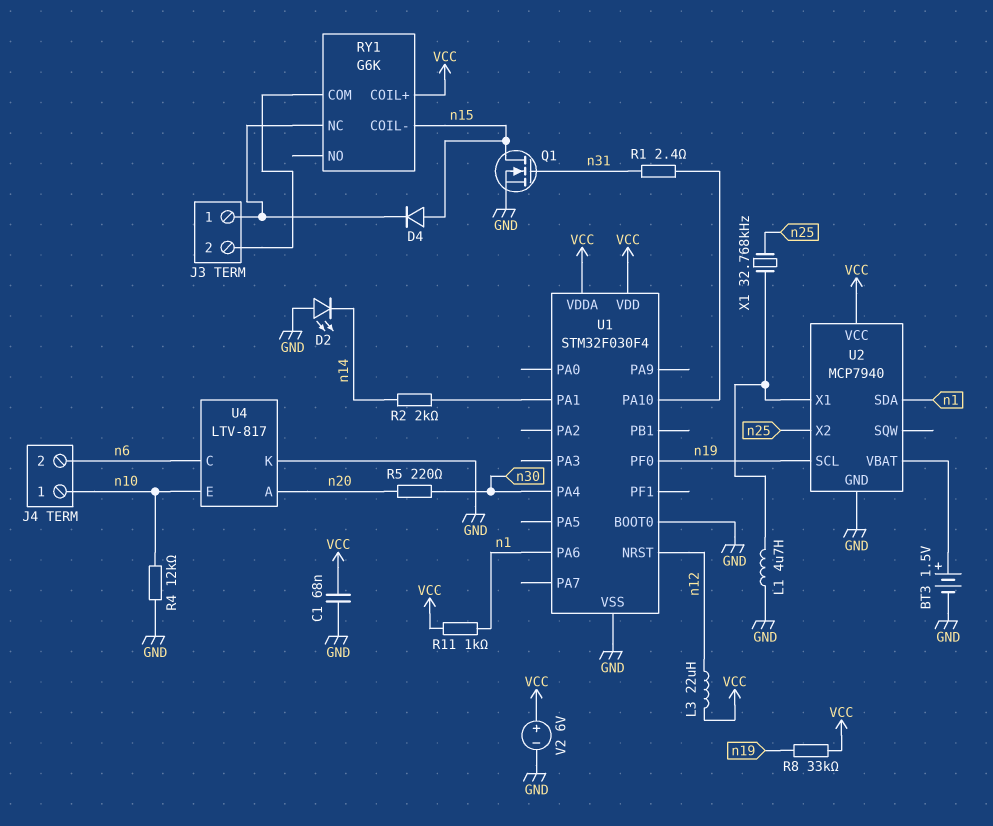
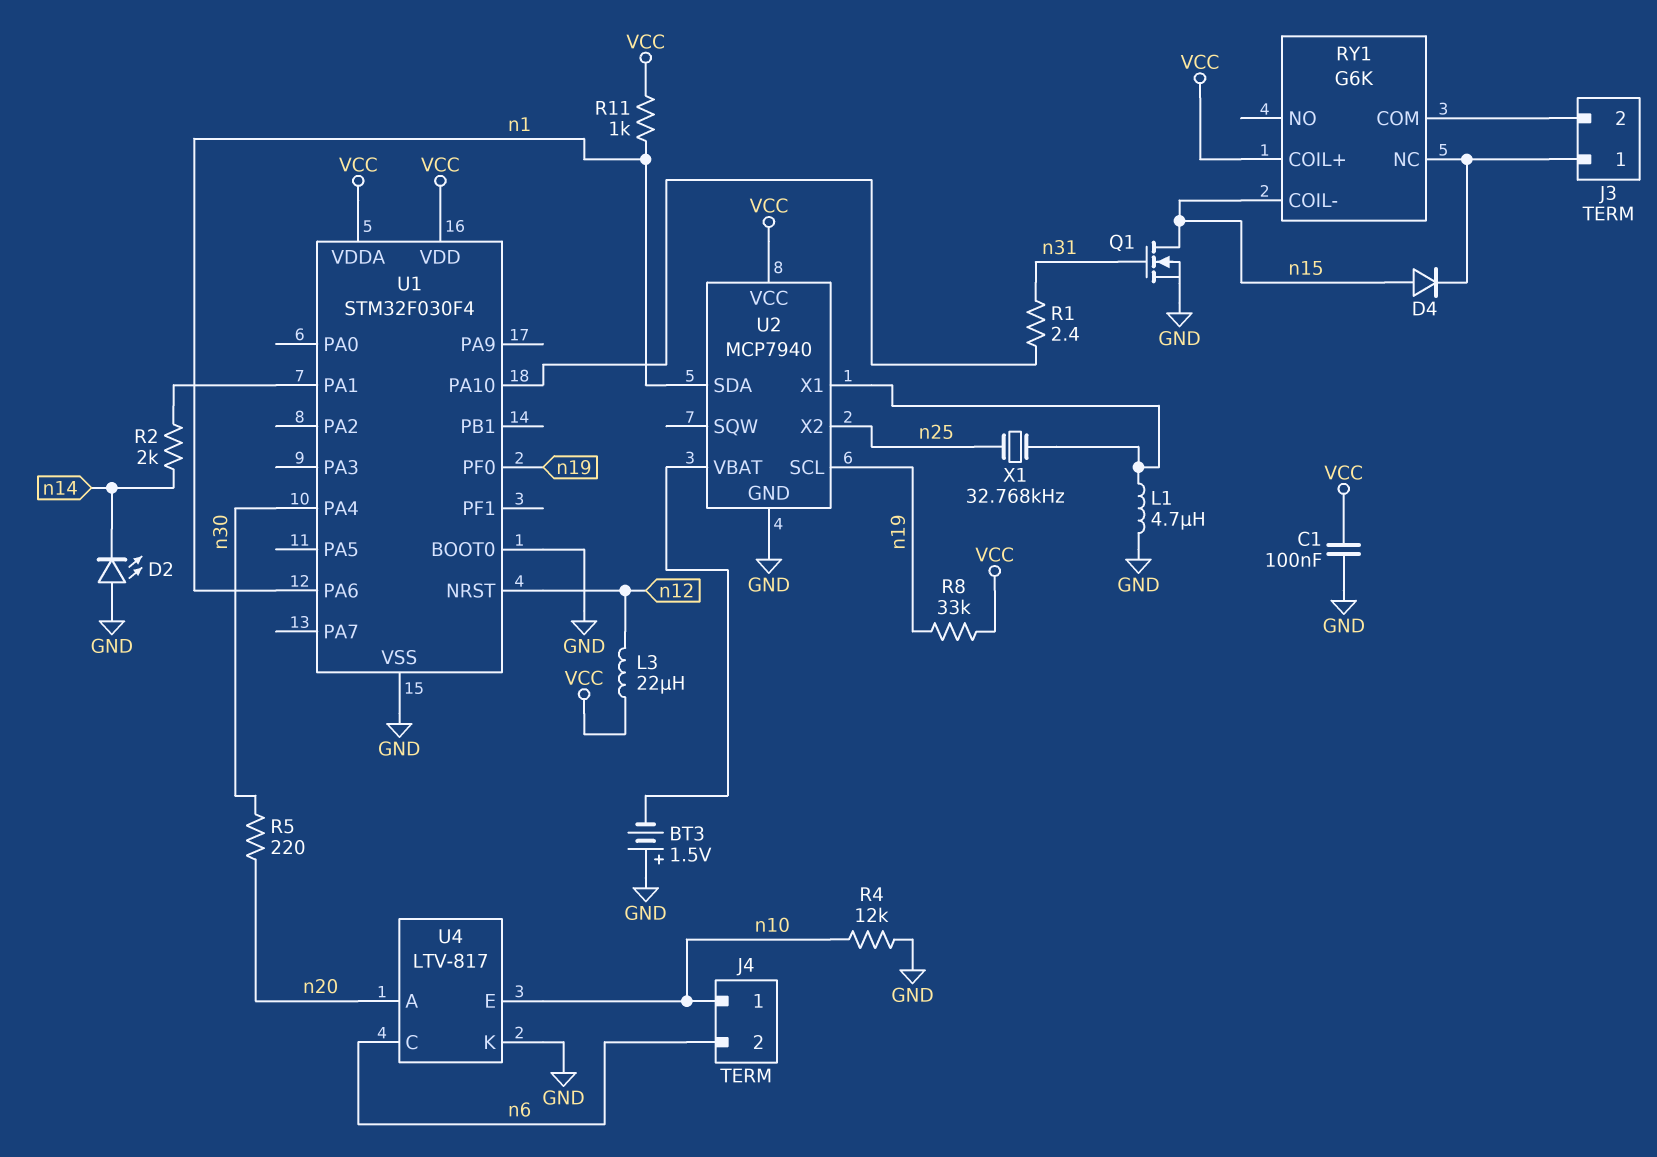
BT3: 1.5V (plus U2/VBAT, minus GND) -> 1.5V (plus GND, minus U2/VBAT)
C1: 68nF (GND, VCC) -> 100nF (GND, VCC)
V2: 6V (plus VCC, minus GND) -> none

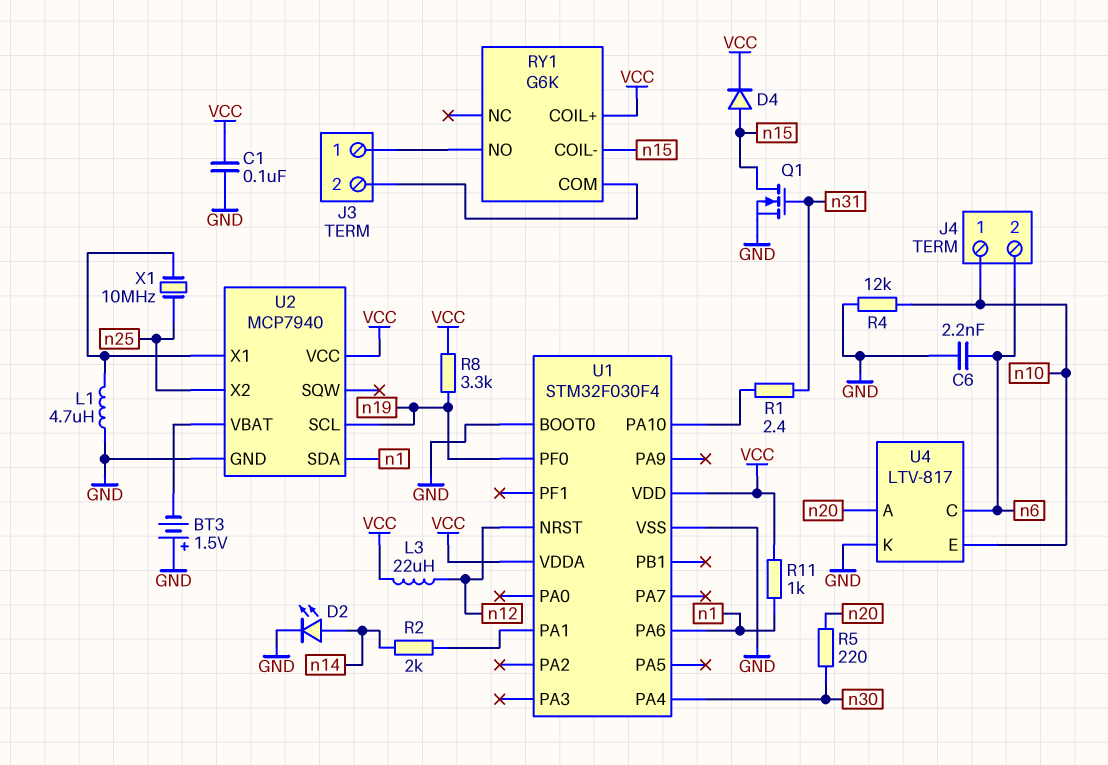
C6: none -> 2.2nF (GND, n6)
D2: LED (A GND, K n14) -> LED (A n14, K GND)
D4: diode (A n15, K J3/1) -> diode (A n15, K VCC)
R8: 33k (VCC, n19) -> 3.3k (VCC, n19)
RY1 pin NC: J3/1 -> none
RY1 pin NO: none -> J3/1
X1: 32.768kHz (U2/X1, n25) -> 10MHz (U2/X1, n25)

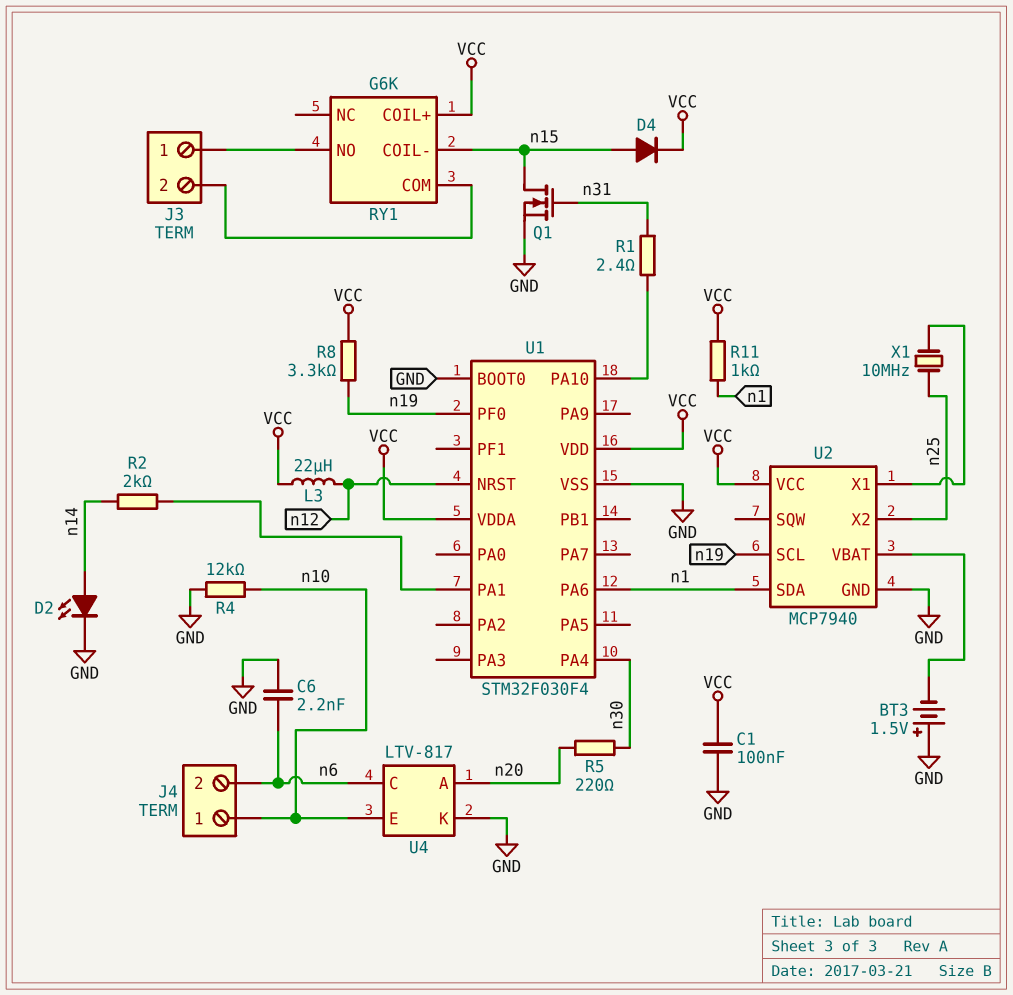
L1: 4.7uH (GND, U2/X1) -> none

